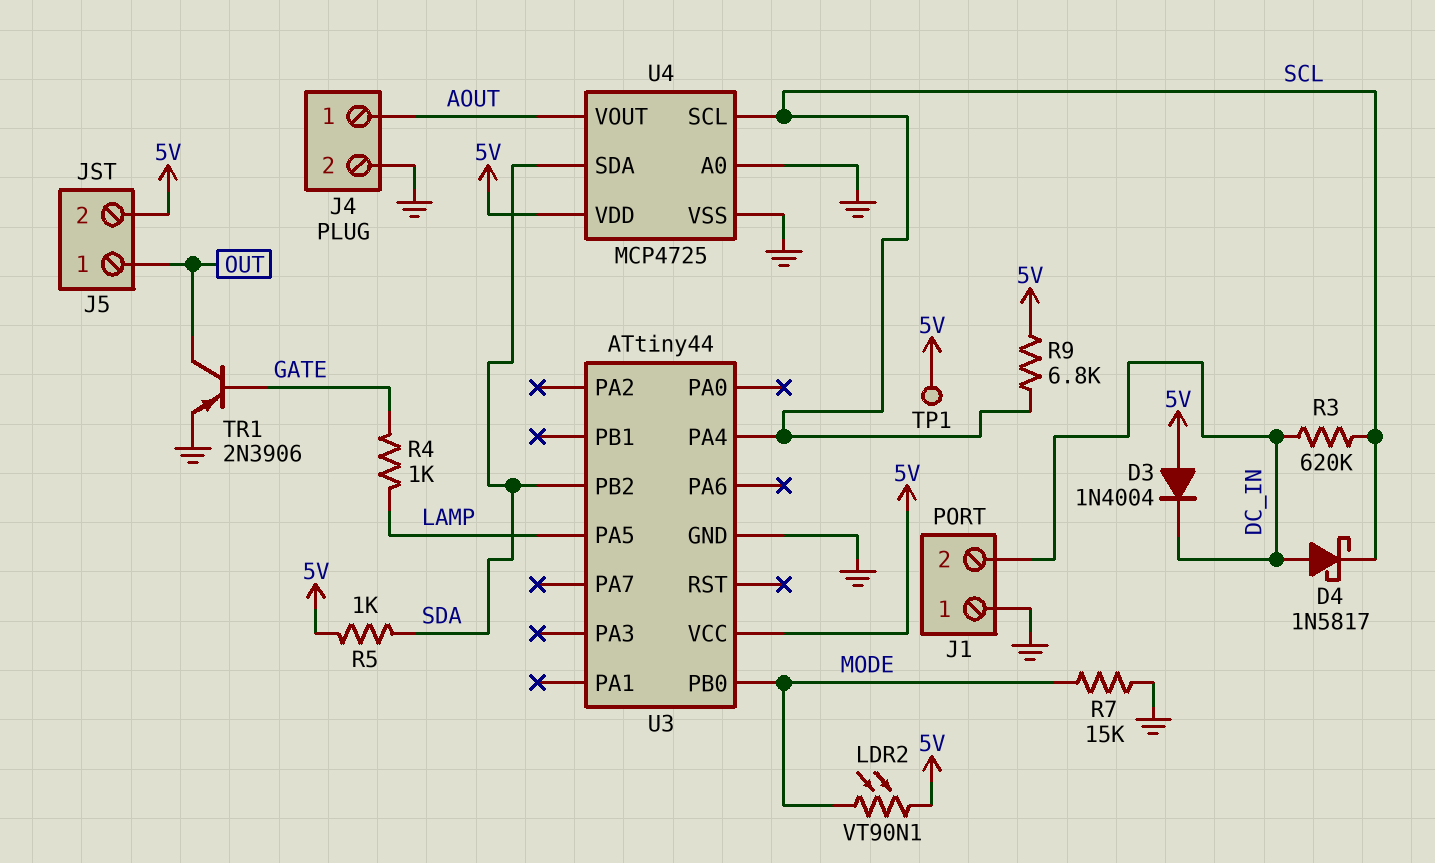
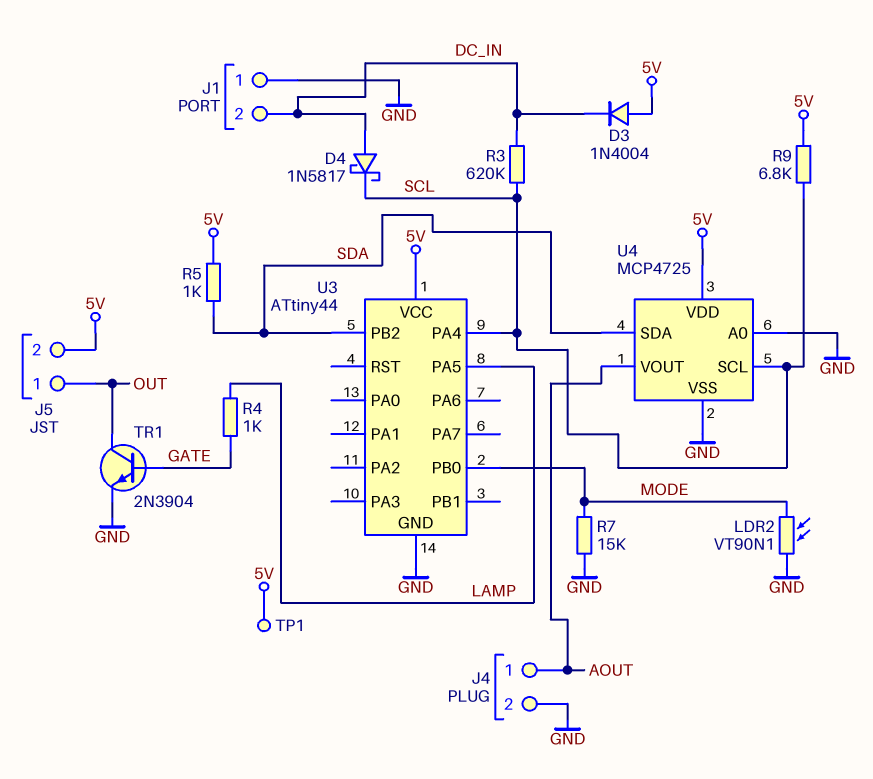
LDR2: VT90N1 (5V, MODE) -> VT90N1 (GND, MODE)
TR1: PNP 2N3906 (B GATE, C OUT, E GND) -> NPN 2N3904 (B GATE, C OUT, E GND)

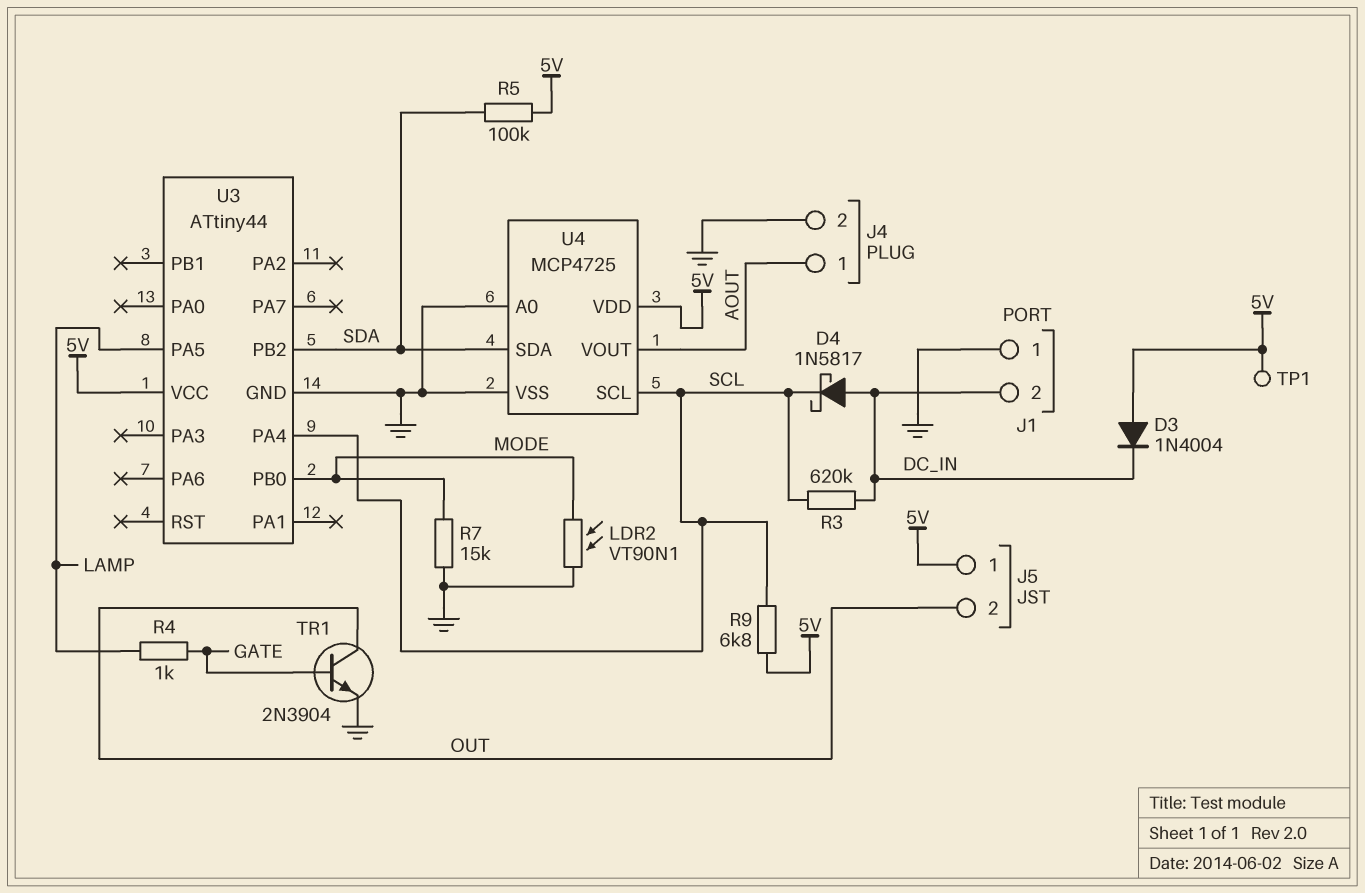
J5 pin 1: OUT -> 5V
J5 pin 2: 5V -> OUT
R5: 1k (5V, SDA) -> 100k (5V, SDA)

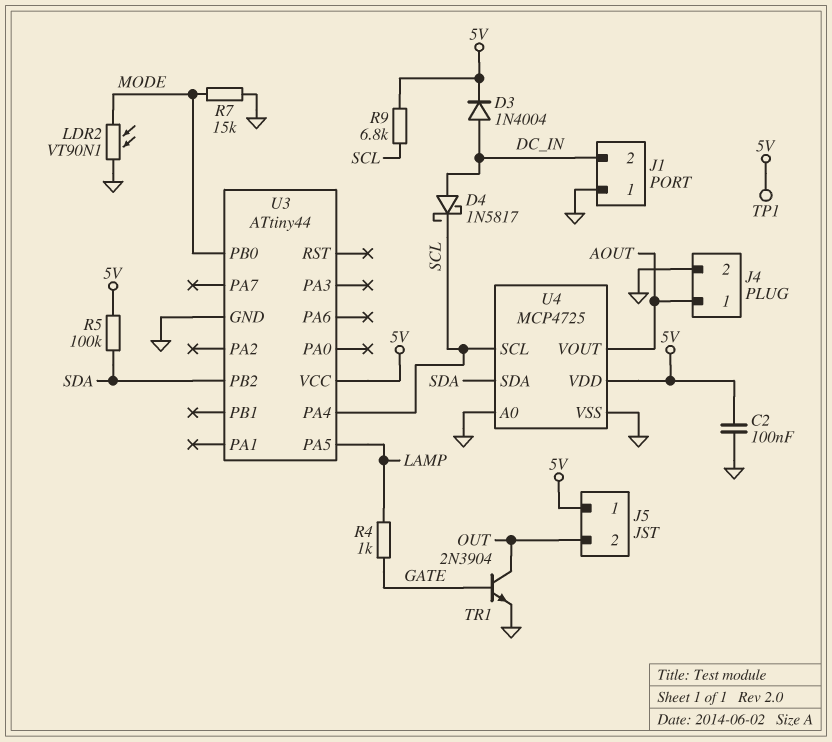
C2: none -> 100nF (5V, GND)
D3: diode 1N4004 (A 5V, K DC_IN) -> diode 1N4004 (A DC_IN, K 5V)
R3: 620k (DC_IN, SCL) -> none

